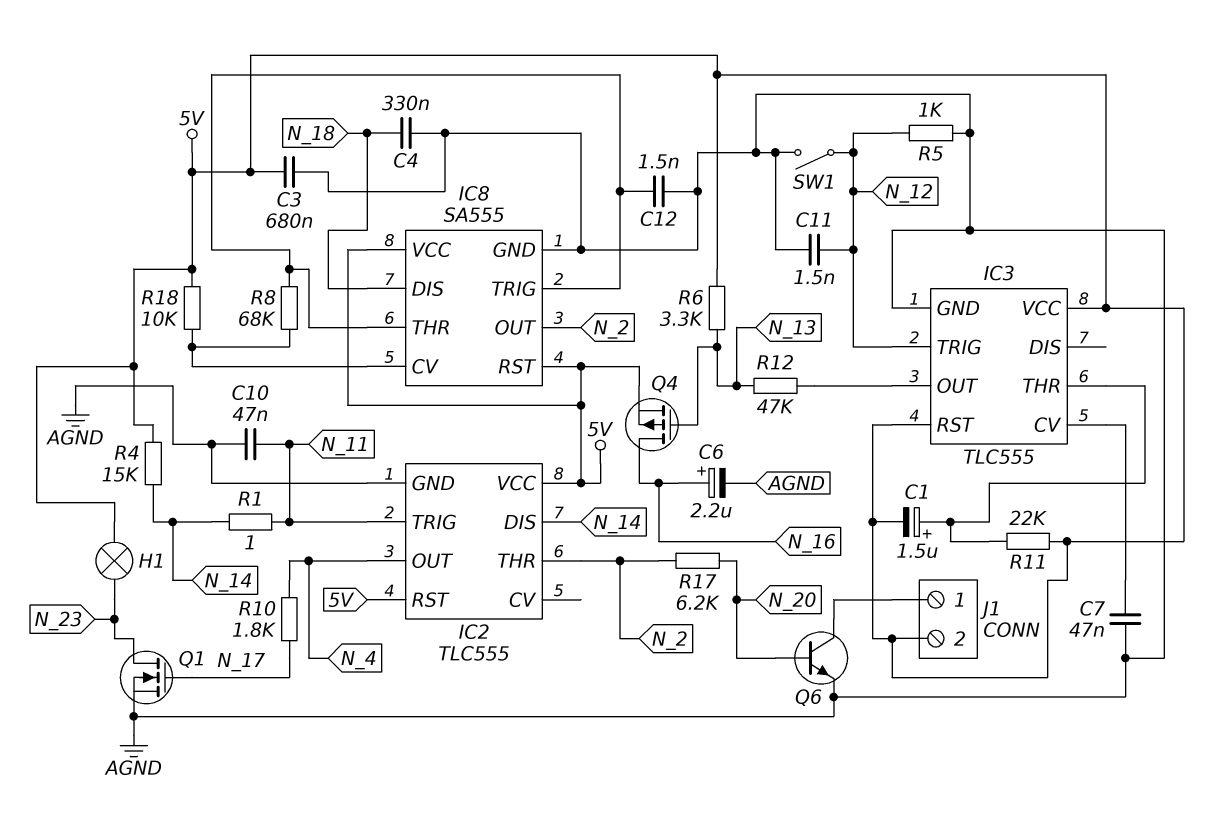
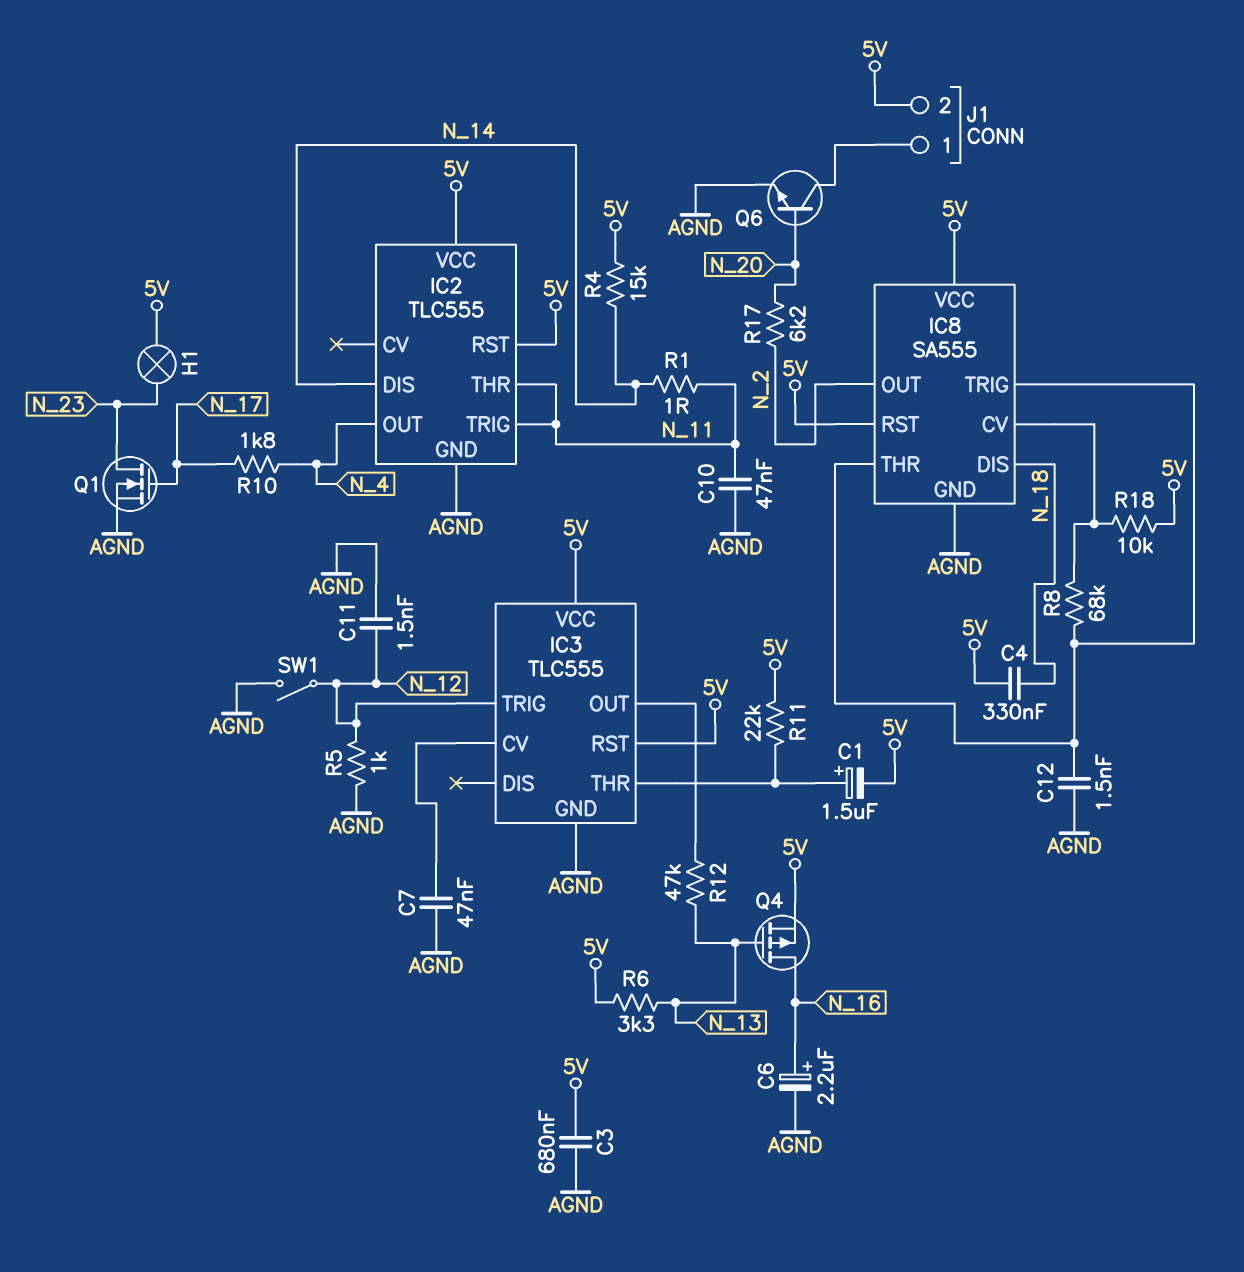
C4: 330nF (AGND, N_18) -> 330nF (5V, N_18)
IC2 pin THR: N_2 -> N_11

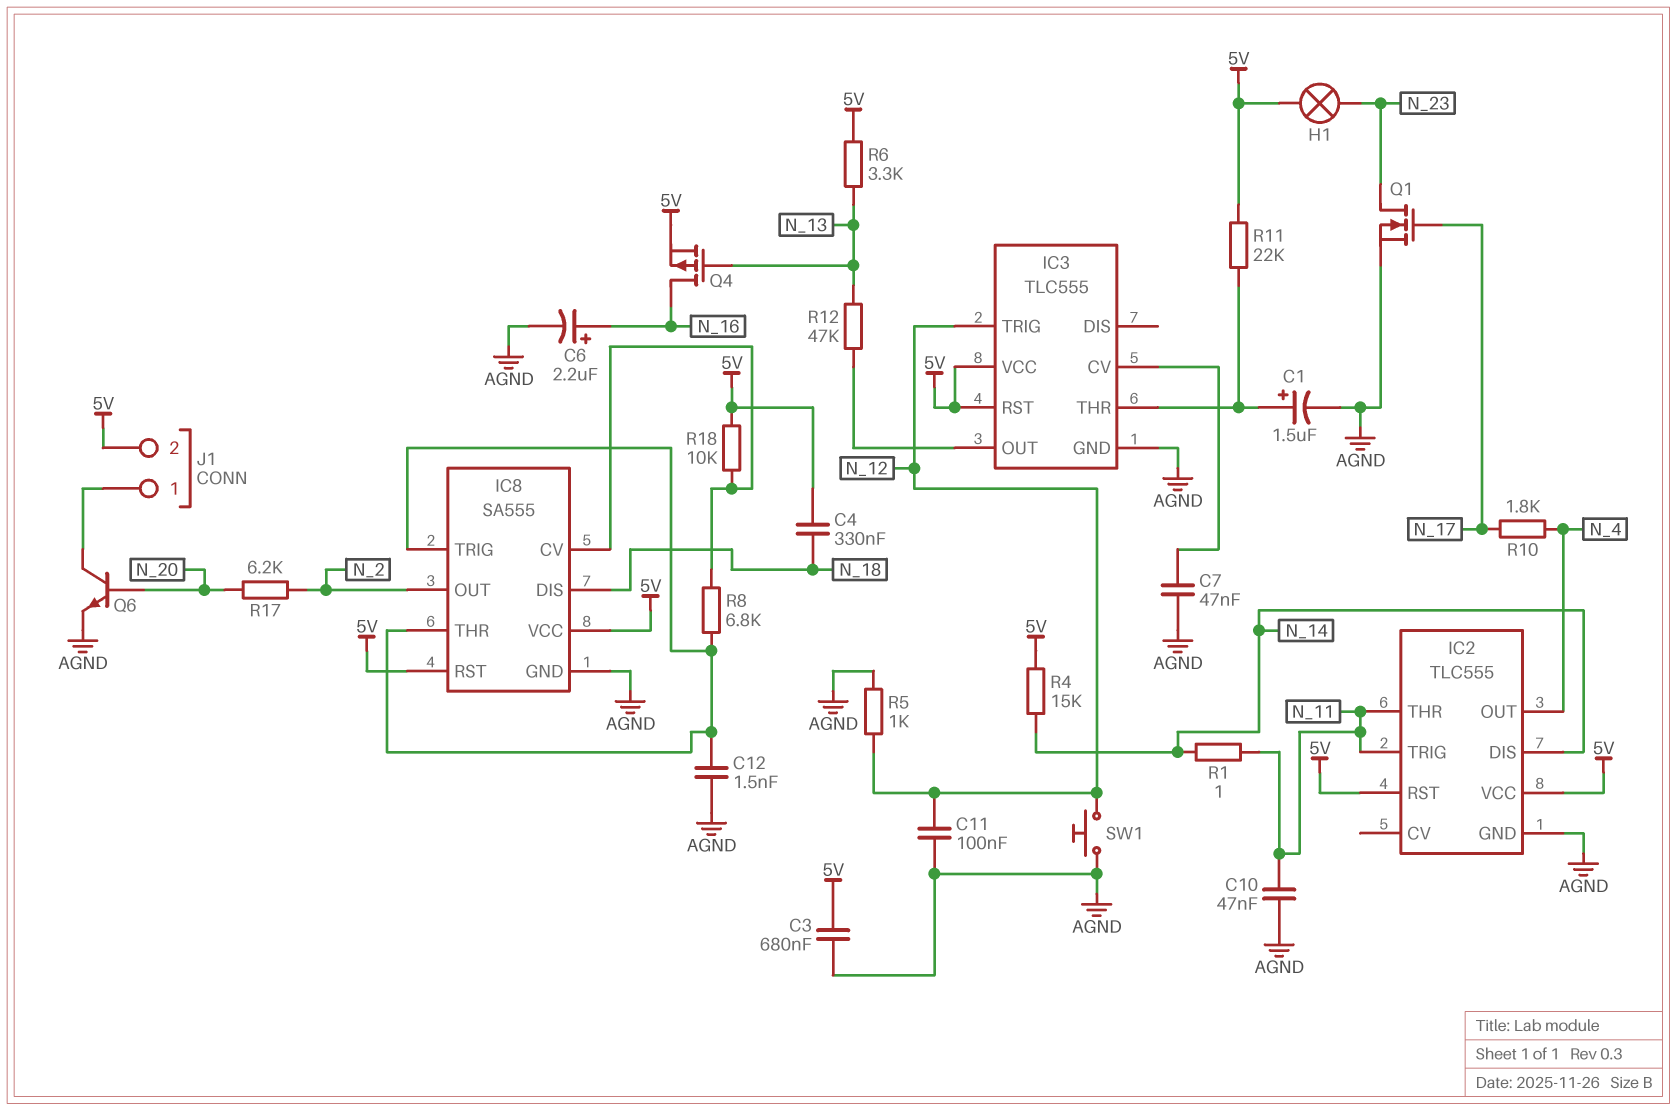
C1: 1.5uF (plus IC3/THR, minus 5V) -> 1.5uF (plus IC3/THR, minus AGND)
C11: 1.5nF (AGND, N_12) -> 100nF (AGND, N_12)
R8: 68k (IC8/CV, IC8/THR) -> 6.8k (IC8/CV, IC8/THR)
SW1: switch (AGND, N_12) -> button (AGND, N_12)

